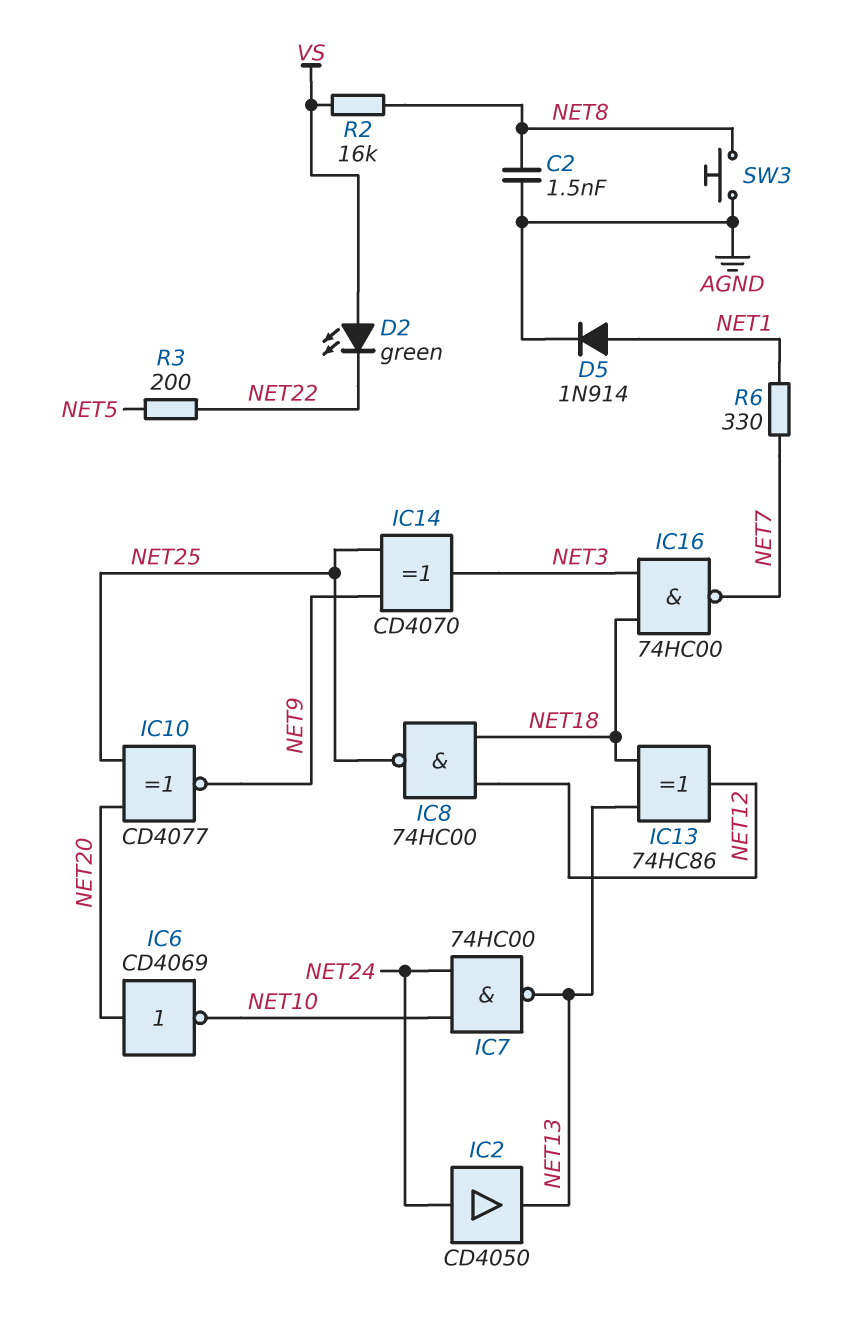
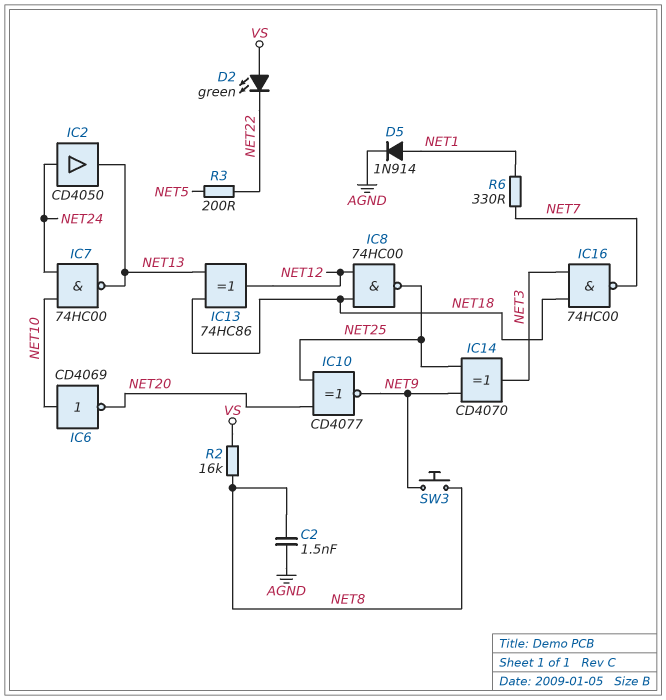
IC6: NOT CD4069 (in NET20, out NET10) -> NOT CD4069 (in NET10, out NET20)
SW3: button (AGND, NET8) -> button (NET8, NET9)

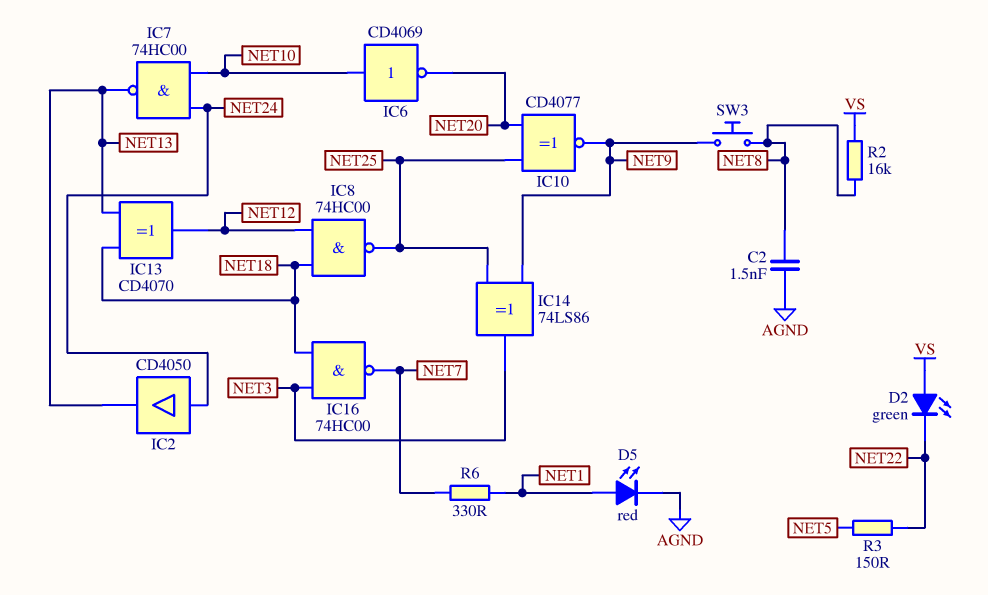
D5: diode 1N914 (A NET1, K AGND) -> LED red (A NET1, K AGND)
IC13: XOR 74HC86 (in NET13, in NET18, out NET12) -> XOR CD4070 (in NET13, in NET18, out NET12)
IC14: XOR CD4070 (in NET9, in NET25, out NET3) -> XOR 74LS86 (in NET9, in NET25, out NET3)
R3: 200 (NET5, NET22) -> 150 (NET5, NET22)

